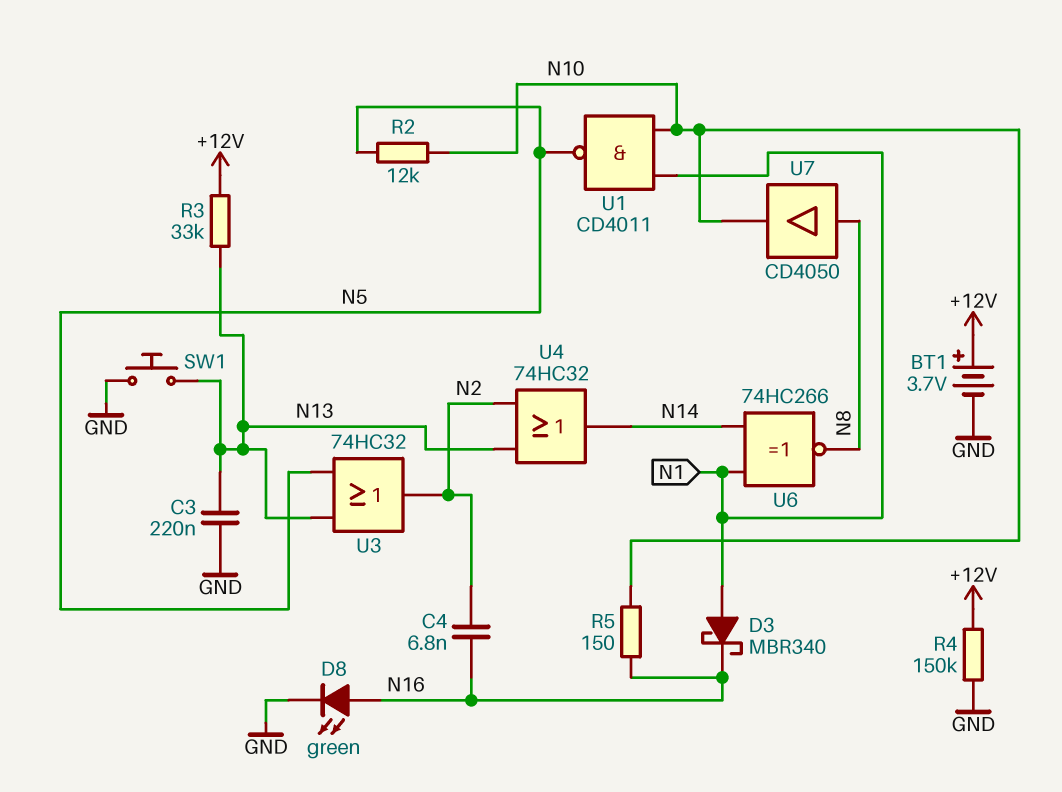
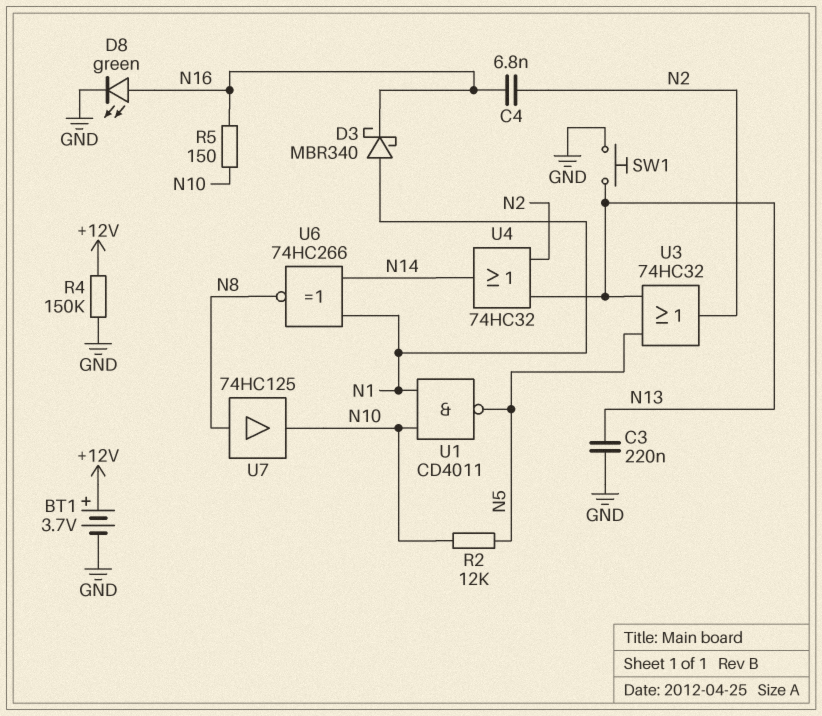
R3: 33k (+12V, N13) -> none
U7: buffer CD4050 (in N8, out N10) -> buffer 74HC125 (in N8, out N10)

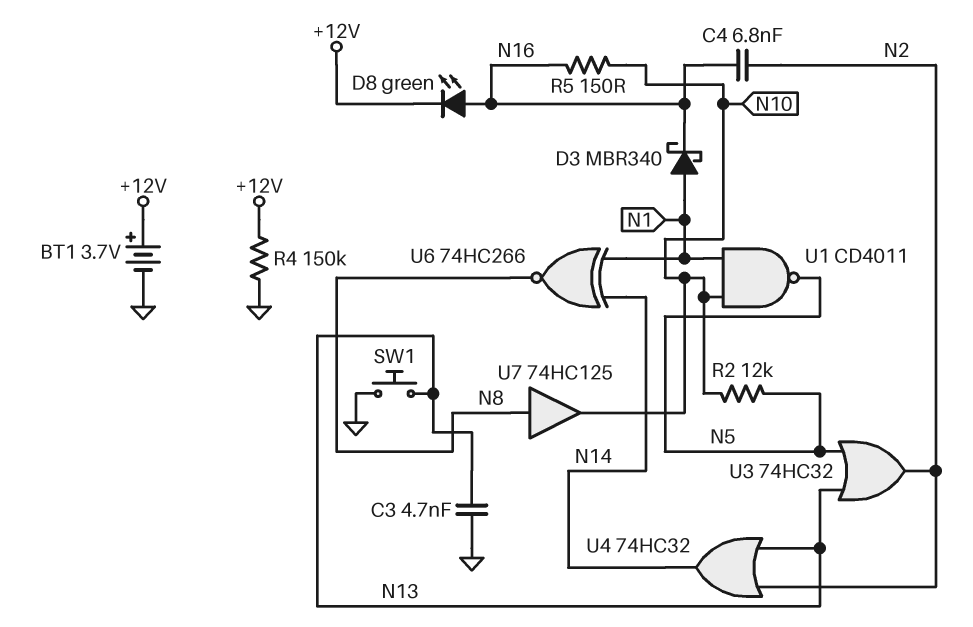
C3: 220nF (GND, N13) -> 4.7nF (GND, N13)
D8: LED green (A N16, K GND) -> LED green (A N16, K +12V)

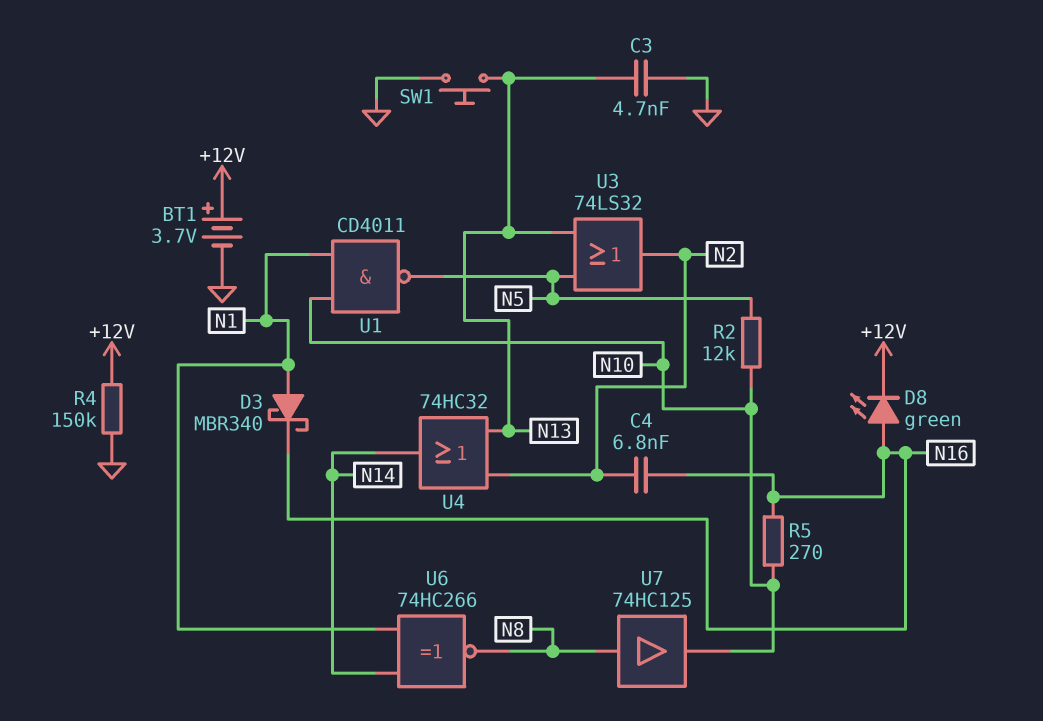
R5: 150 (N10, N16) -> 270 (N10, N16)
U3: OR 74HC32 (in N5, in N13, out N2) -> OR 74LS32 (in N5, in N13, out N2)

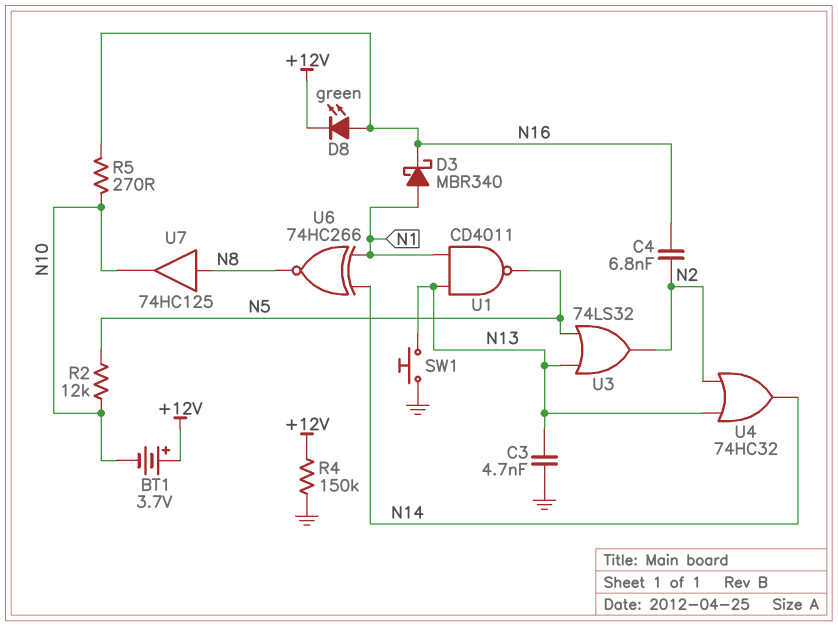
BT1: 3.7V (plus +12V, minus GND) -> 3.7V (plus +12V, minus N10)
U1: NAND CD4011 (in N1, in N10, out N5) -> NAND CD4011 (in N1, in N13, out N5)

